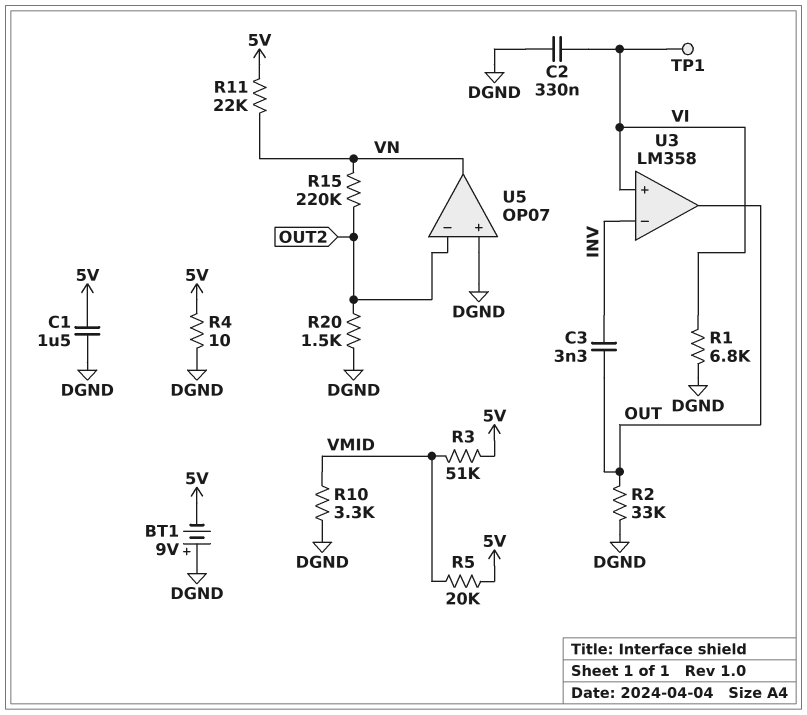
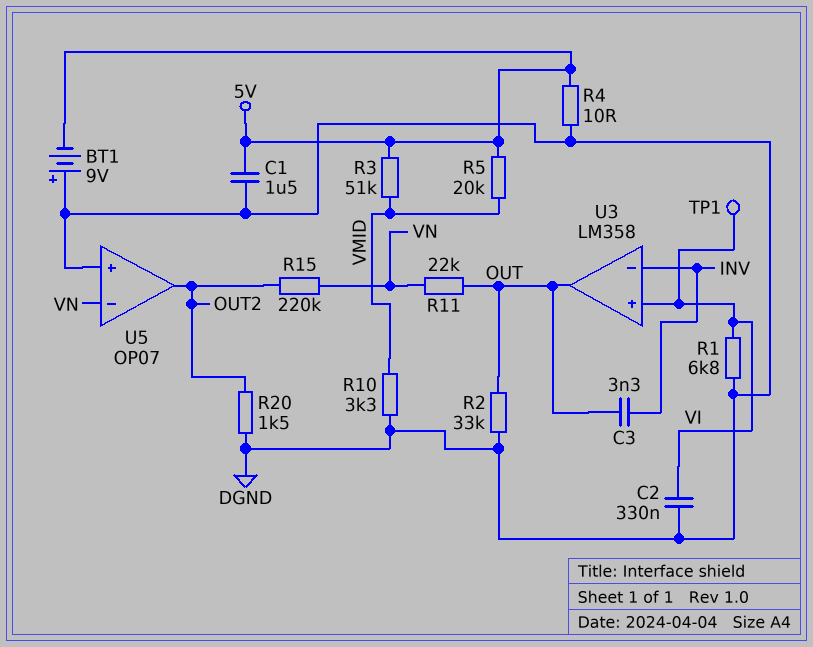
R11: 22k (5V, VN) -> 22k (OUT, VN)
U5 pin in-: OUT2 -> VN
U5 pin out: VN -> OUT2

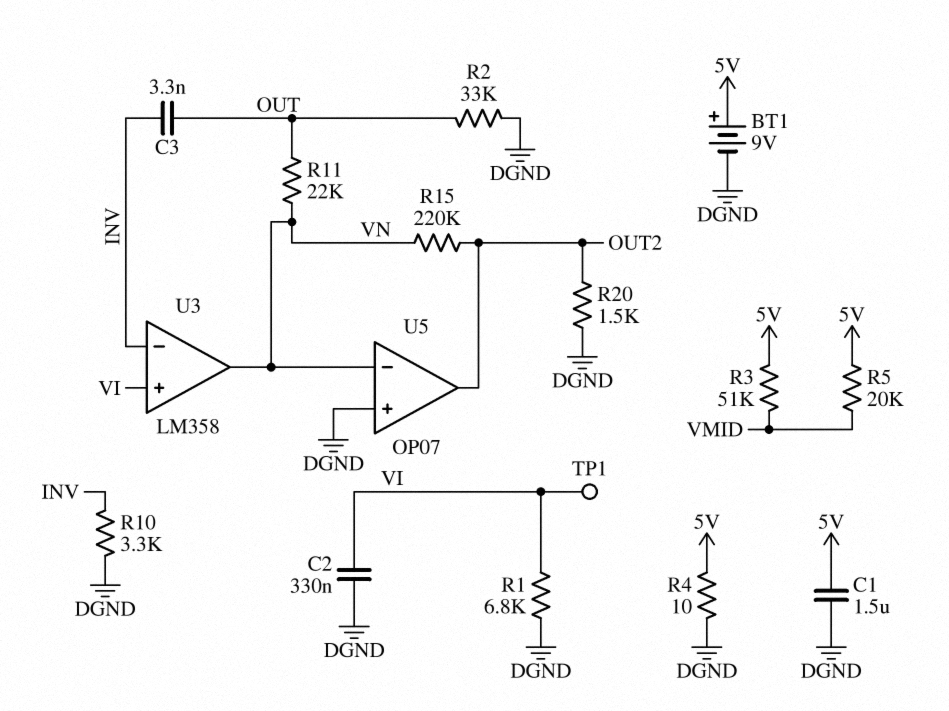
BT1: 9V (plus DGND, minus 5V) -> 9V (plus 5V, minus DGND)
R10: 3.3k (DGND, VMID) -> 3.3k (DGND, INV)
U3 pin out: OUT -> VN

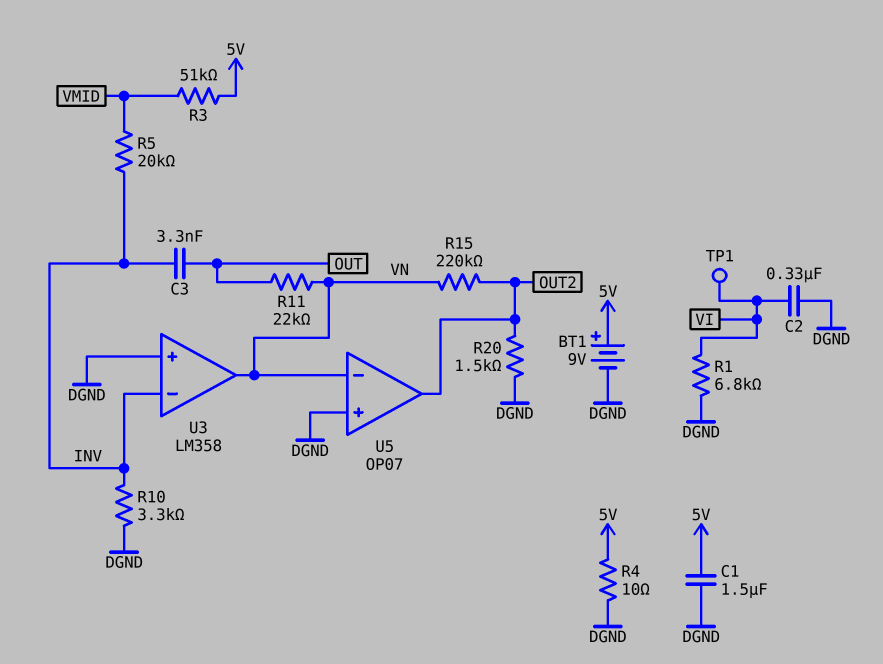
R2: 33k (DGND, OUT) -> none
R5: 20k (5V, VMID) -> 20k (INV, VMID)
U3 pin in+: VI -> DGND

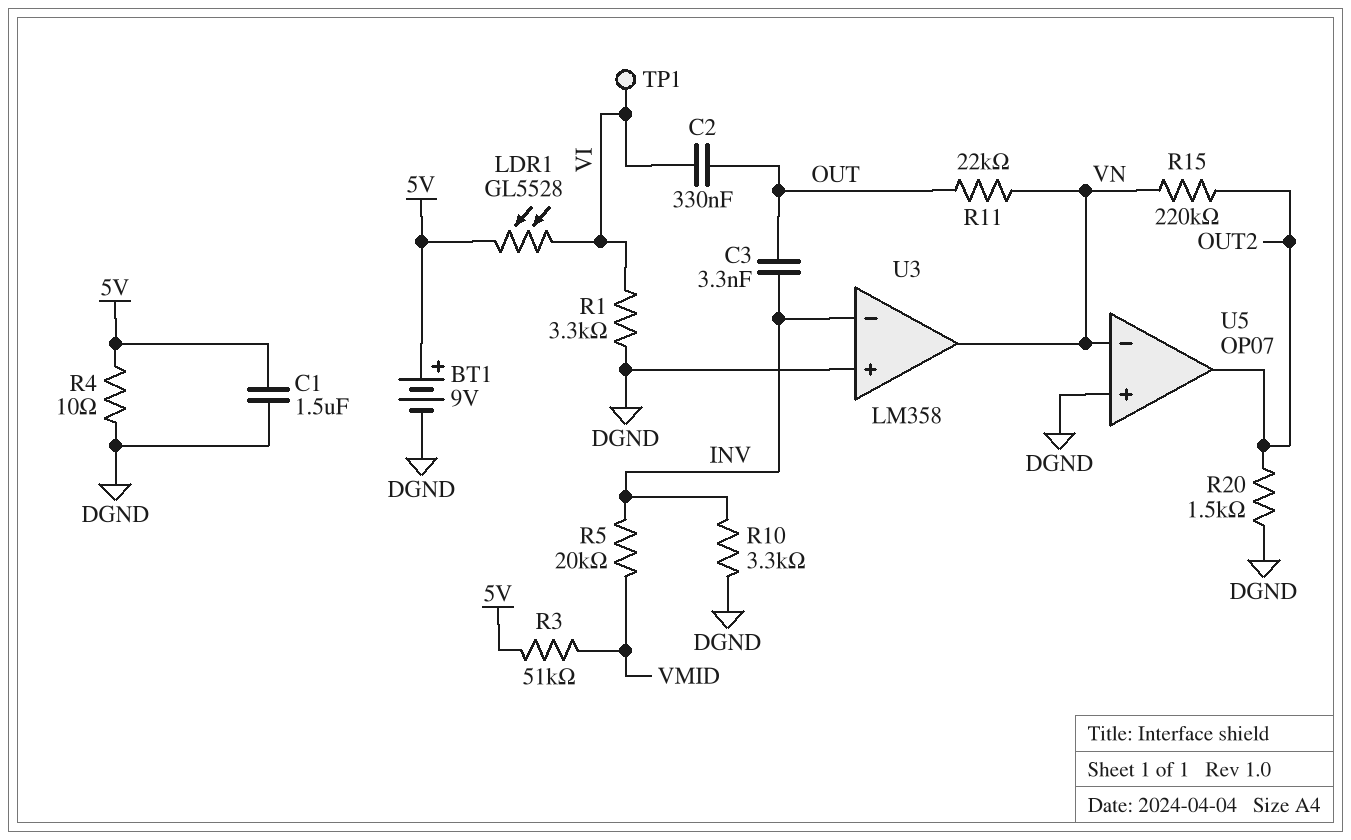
C2: 330nF (DGND, VI) -> 330nF (OUT, VI)
LDR1: none -> GL5528 (5V, VI)
R1: 6.8k (DGND, VI) -> 3.3k (DGND, VI)

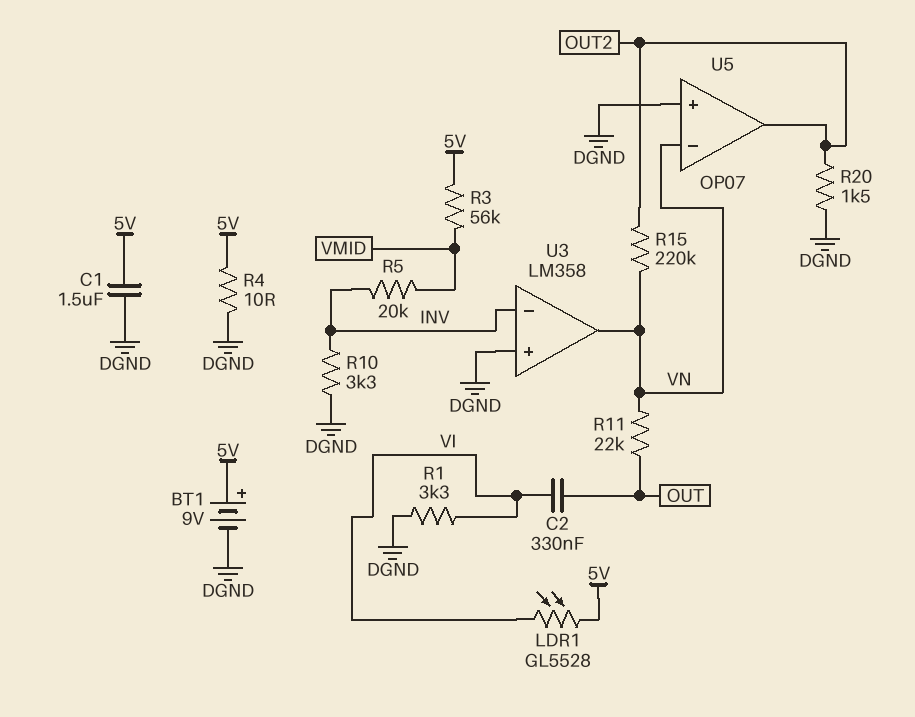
C3: 3.3nF (INV, OUT) -> none
R3: 51k (5V, VMID) -> 56k (5V, VMID)
TP1: test point (VI) -> none

